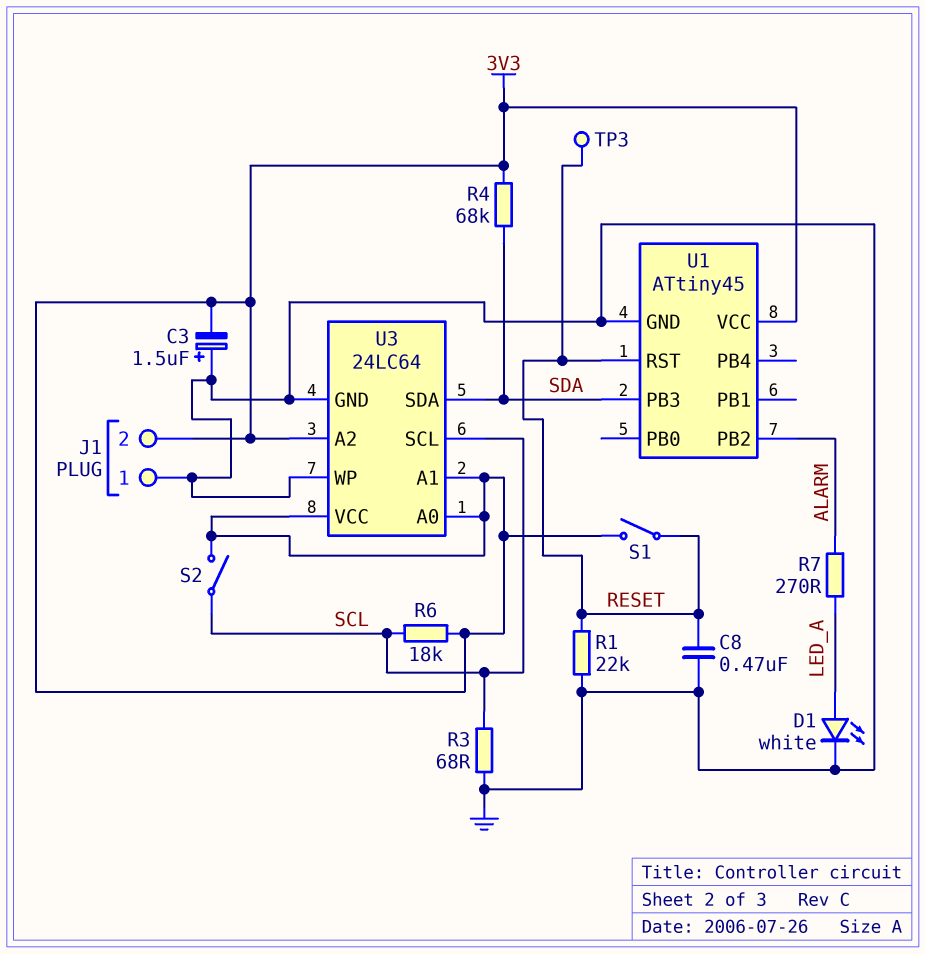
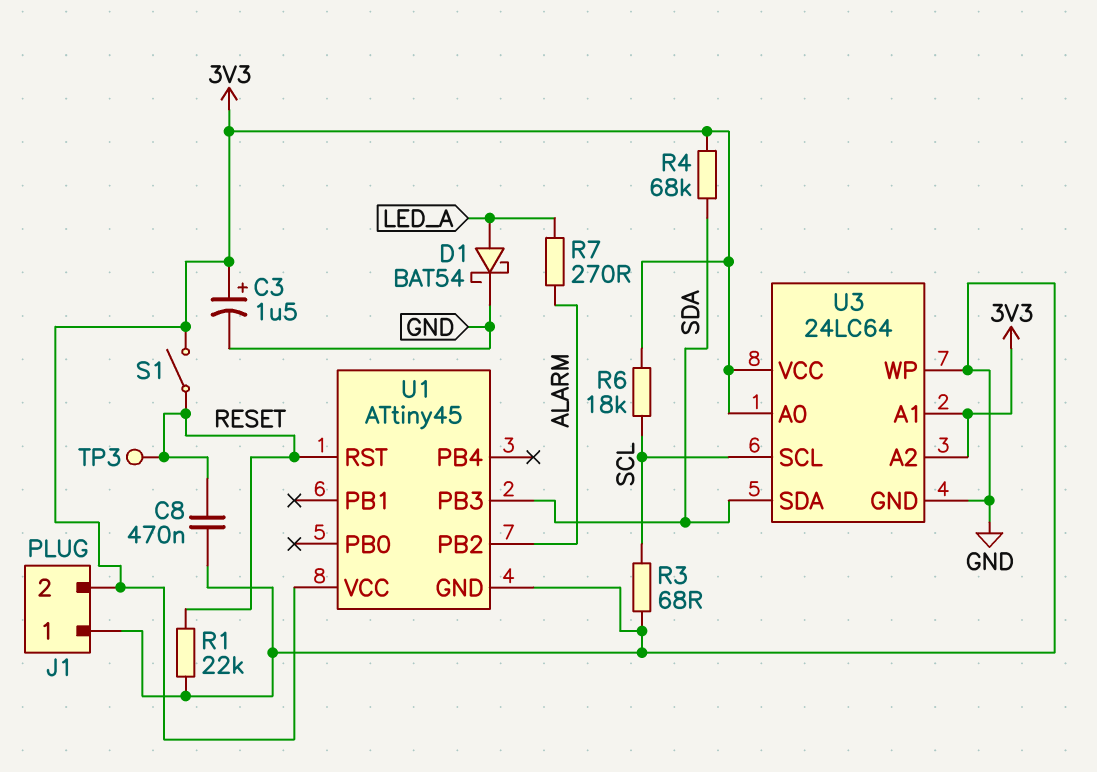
C3: 1.5uF (plus GND, minus 3V3) -> 1.5uF (plus 3V3, minus GND)
D1: LED white (A LED_A, K GND) -> schottky BAT54 (A LED_A, K GND)
S2: switch (3V3, SCL) -> none

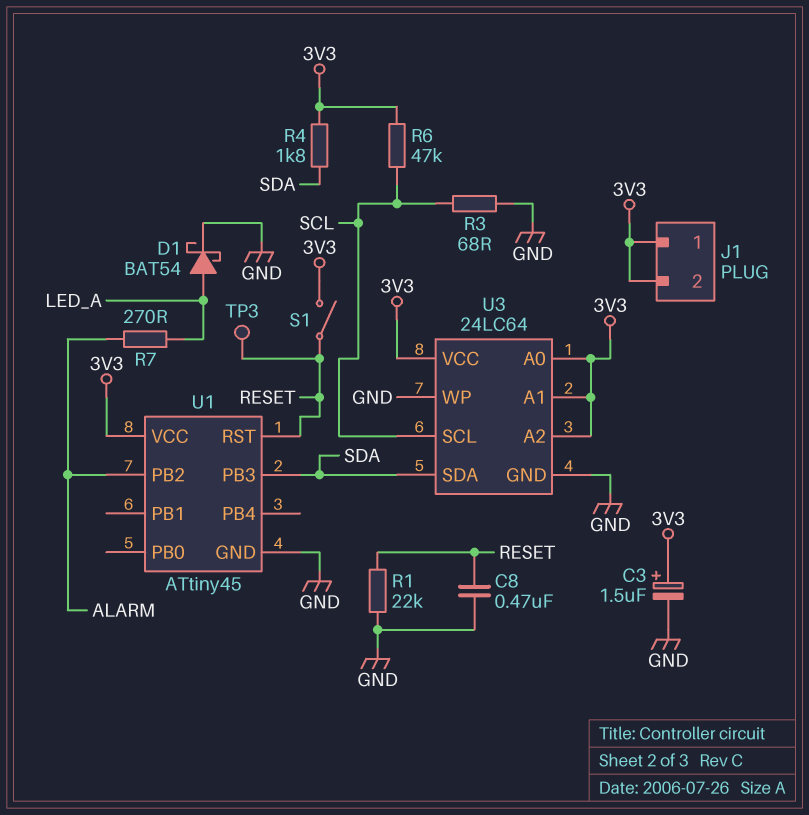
J1 pin 1: GND -> 3V3
R4: 68k (3V3, SDA) -> 1.8k (3V3, SDA)
R6: 18k (3V3, SCL) -> 47k (3V3, SCL)

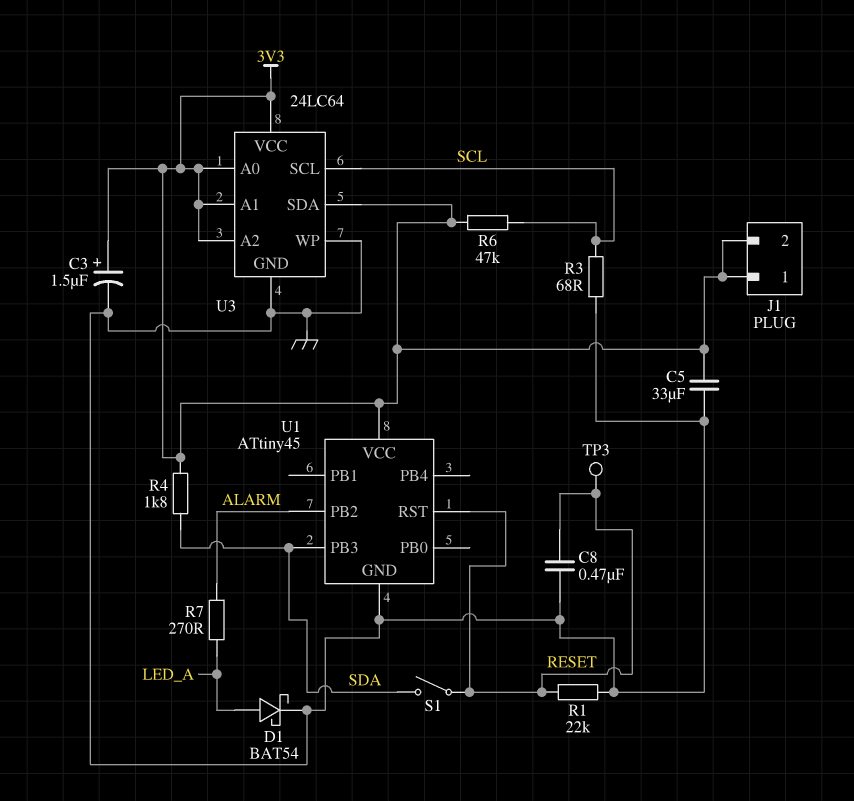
C5: none -> 33uF (3V3, GND)
S1: switch (3V3, RESET) -> switch (RESET, SDA)
U3 pin SDA: SDA -> 3V3

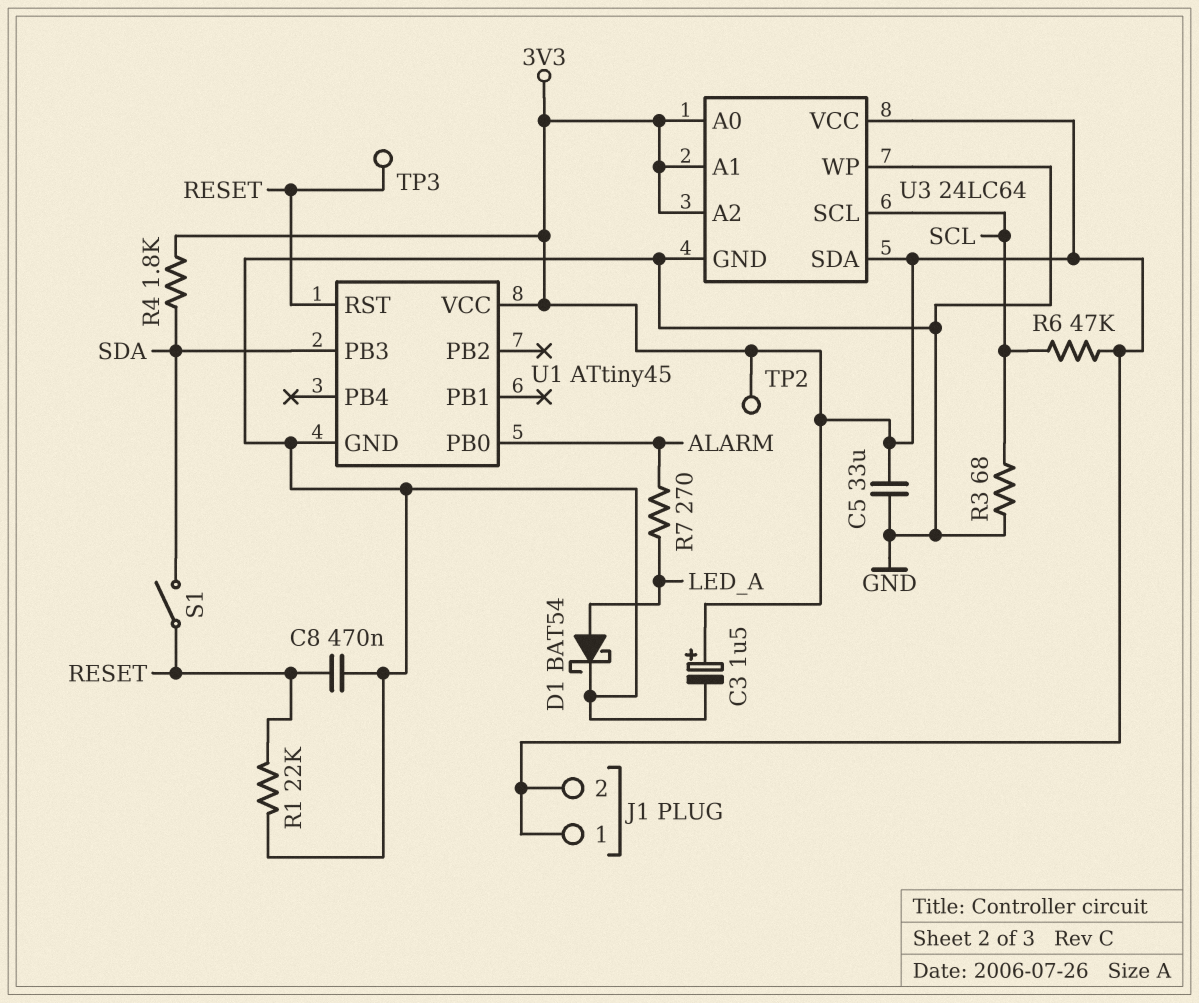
TP2: none -> test point (3V3)
U1 pin PB0: none -> ALARM
U1 pin PB2: ALARM -> none

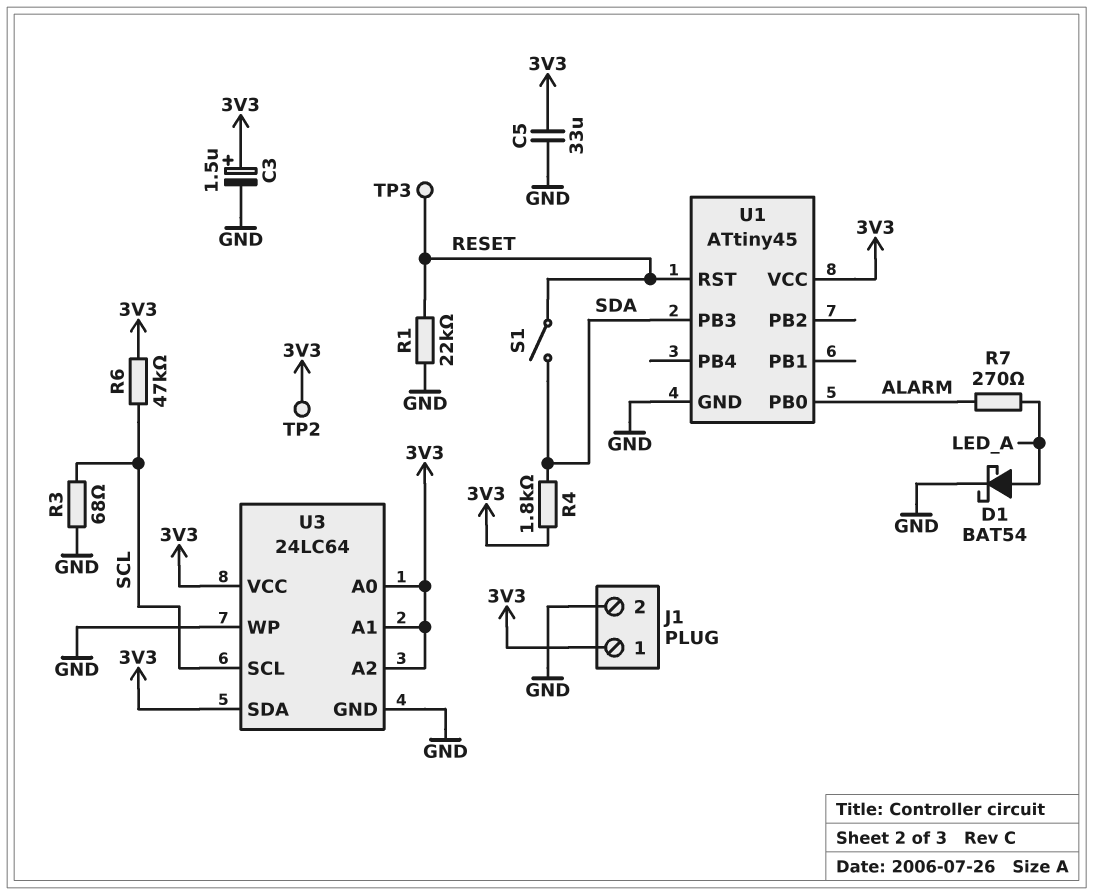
C8: 470nF (GND, RESET) -> none
J1 pin 2: 3V3 -> GND

